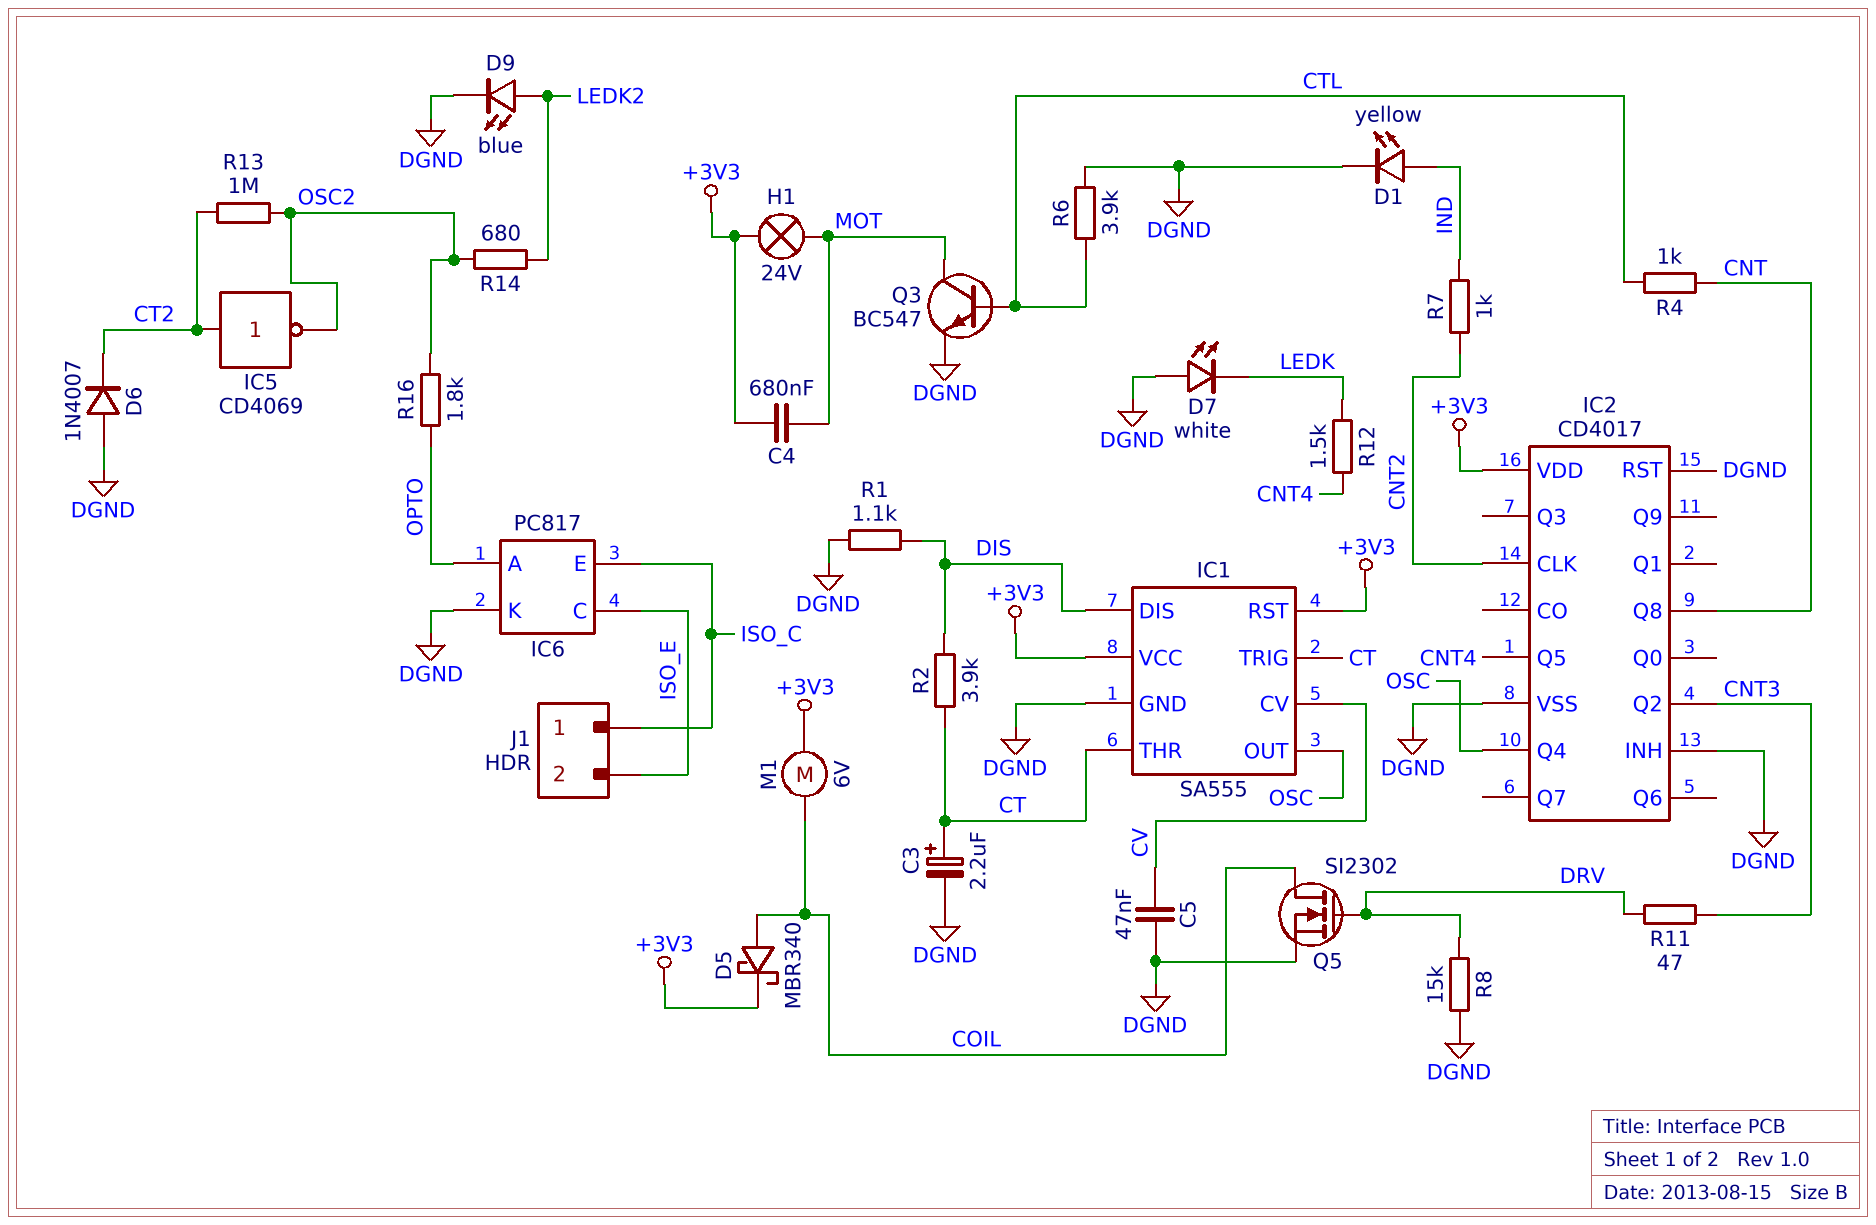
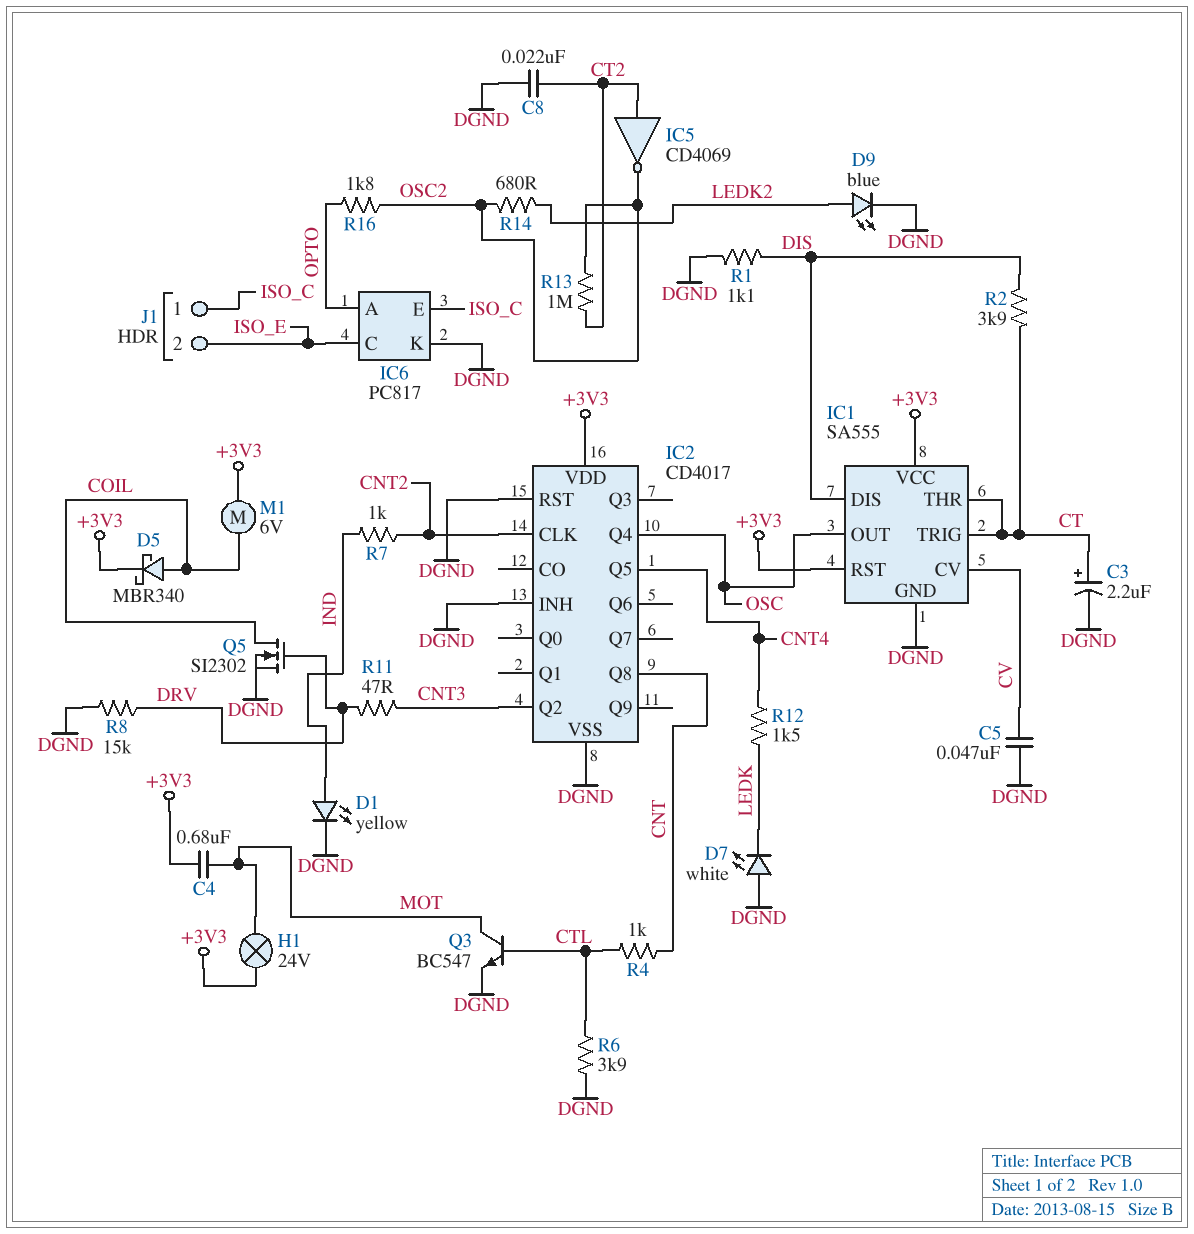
C8: none -> 22nF (CT2, DGND)
D6: diode 1N4007 (A DGND, K CT2) -> none

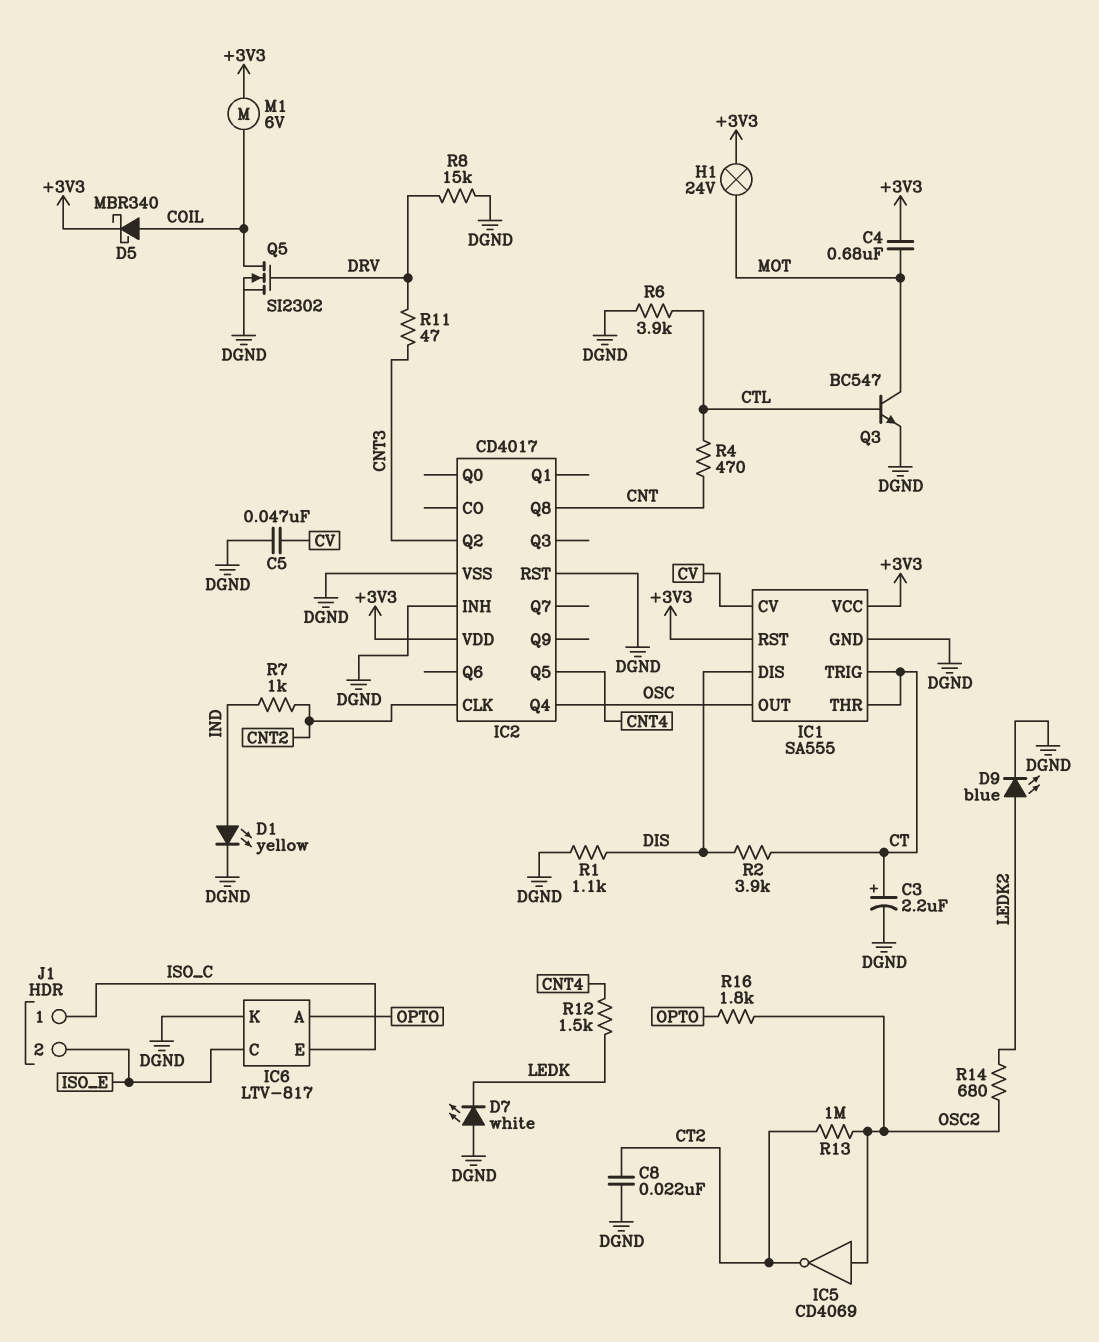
IC5: NOT CD4069 (in CT2, out OSC2) -> NOT CD4069 (in OSC2, out CT2)
IC6: PC817 -> LTV-817
R4: 1k (CNT, CTL) -> 470 (CNT, CTL)

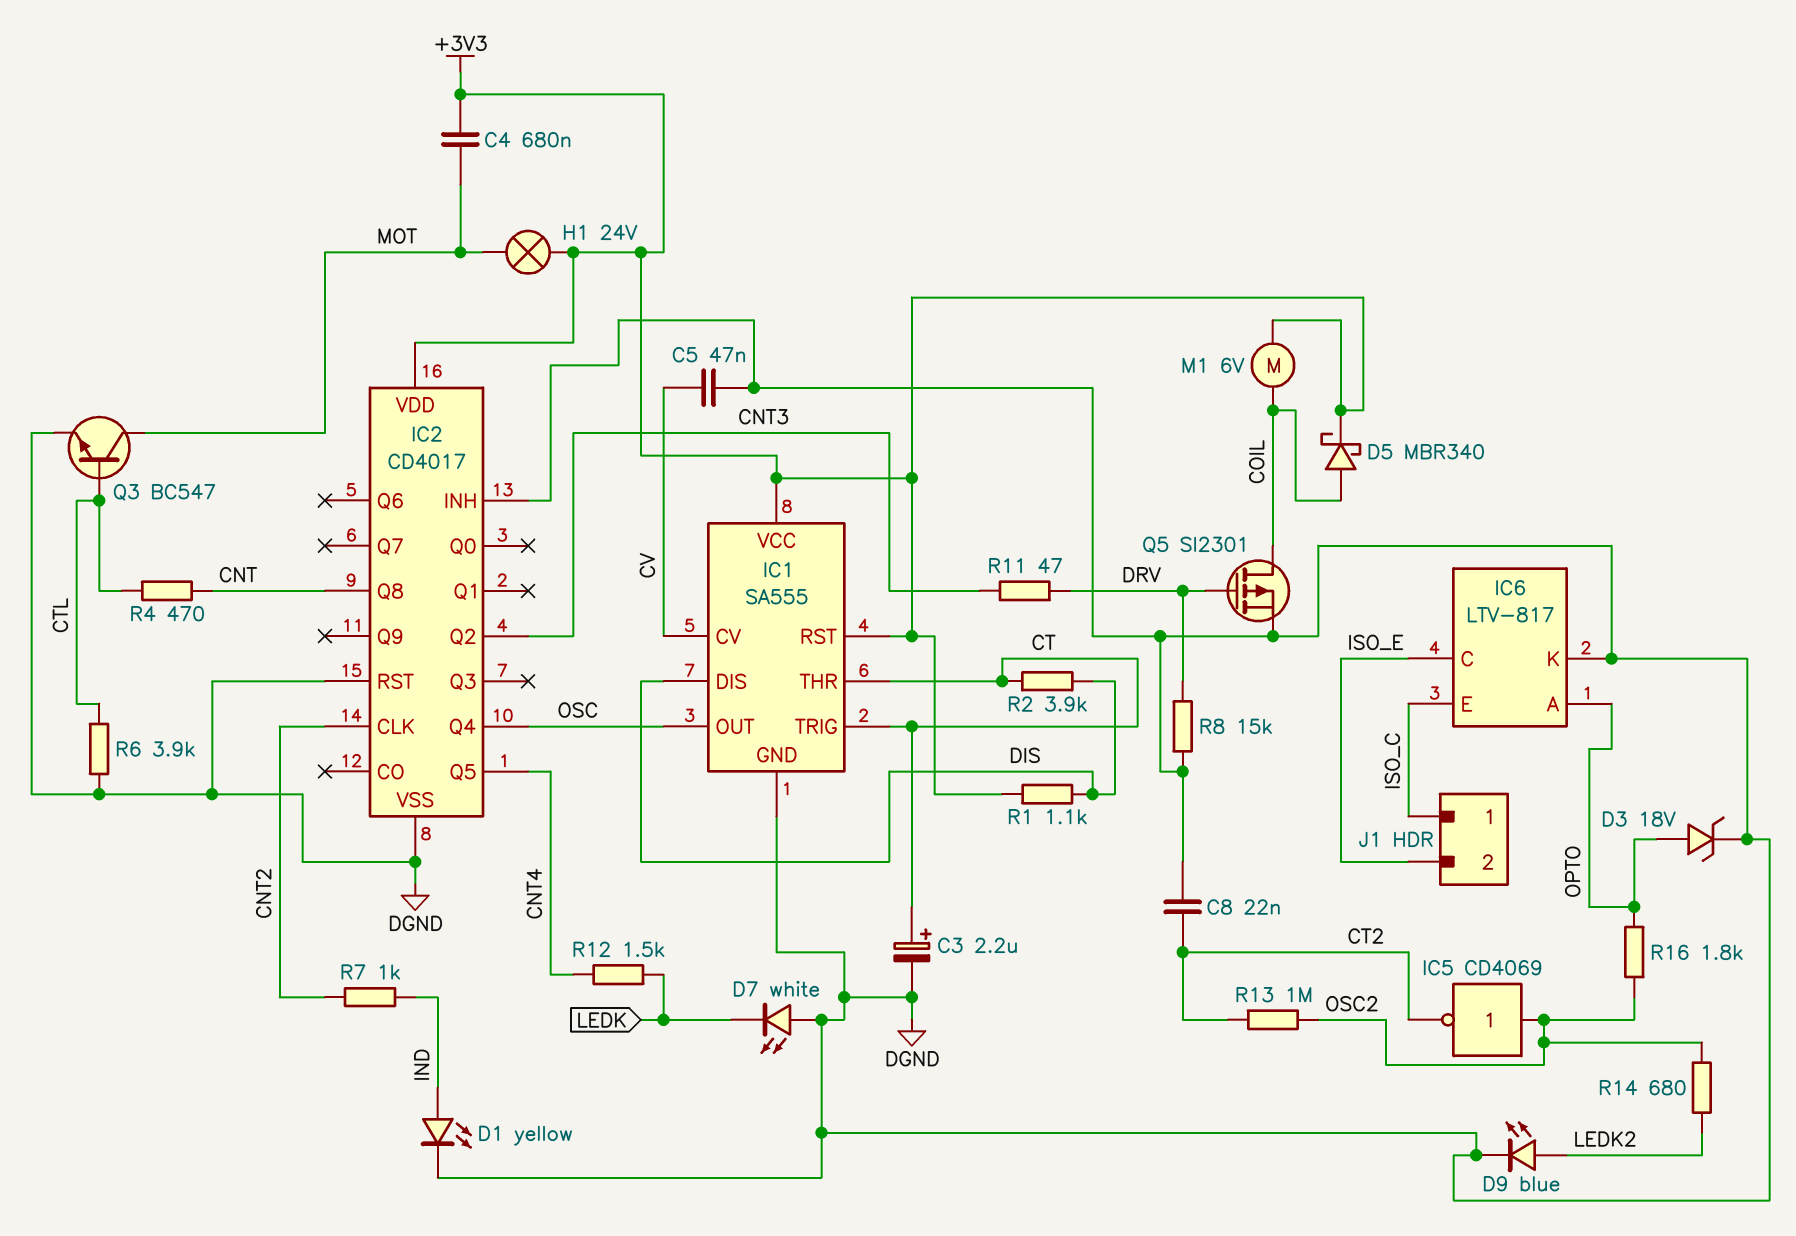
D3: none -> zener 18V (A OPTO, K DGND)
Q5: NMOS SI2302 (G DRV, D COIL, S DGND) -> PMOS SI2301 (G DRV, D COIL, S DGND)
R1: 1.1k (DGND, DIS) -> 1.1k (+3V3, DIS)

